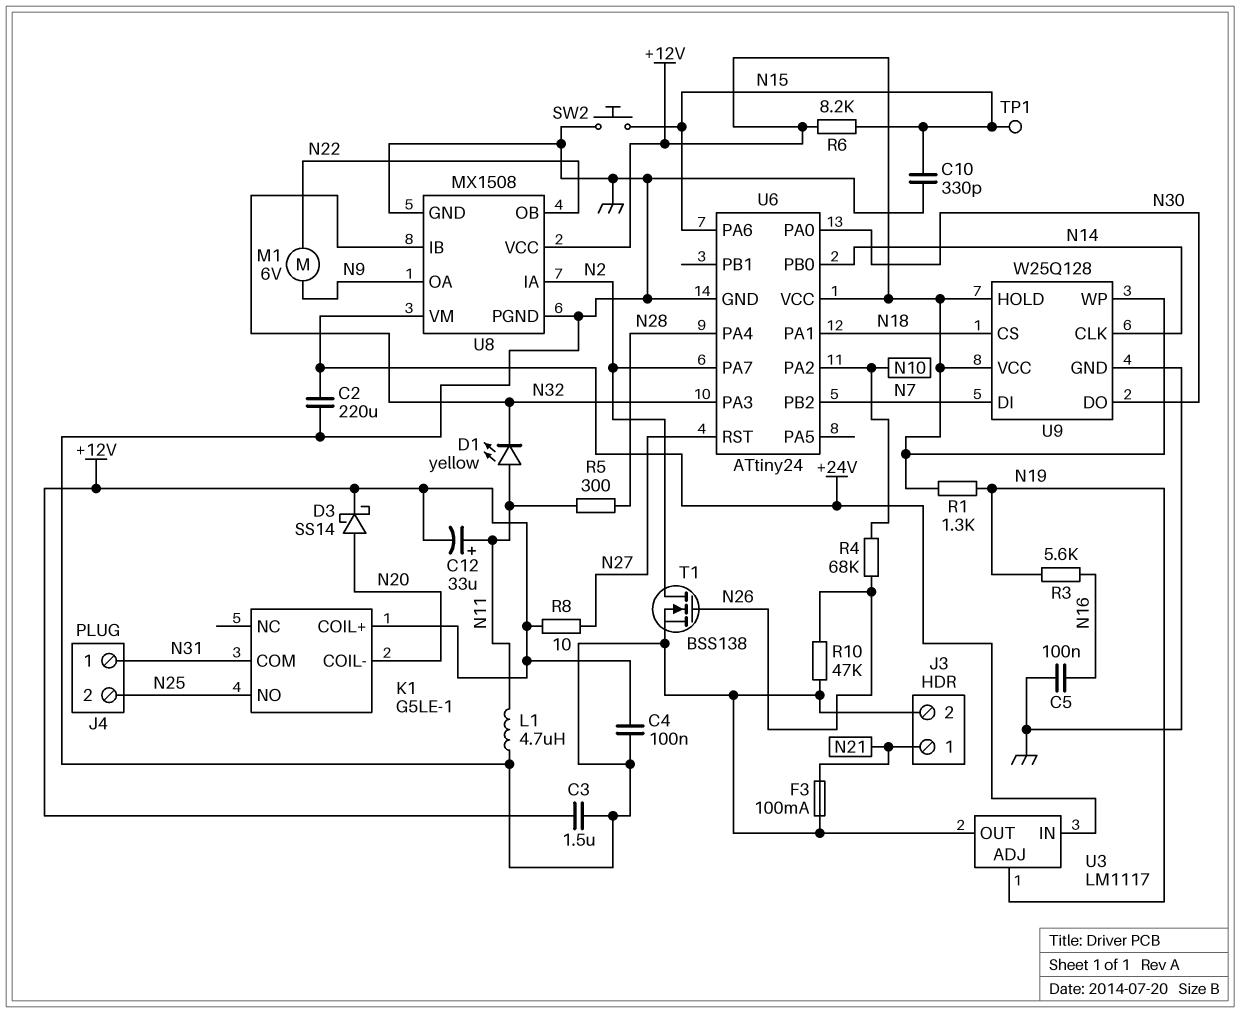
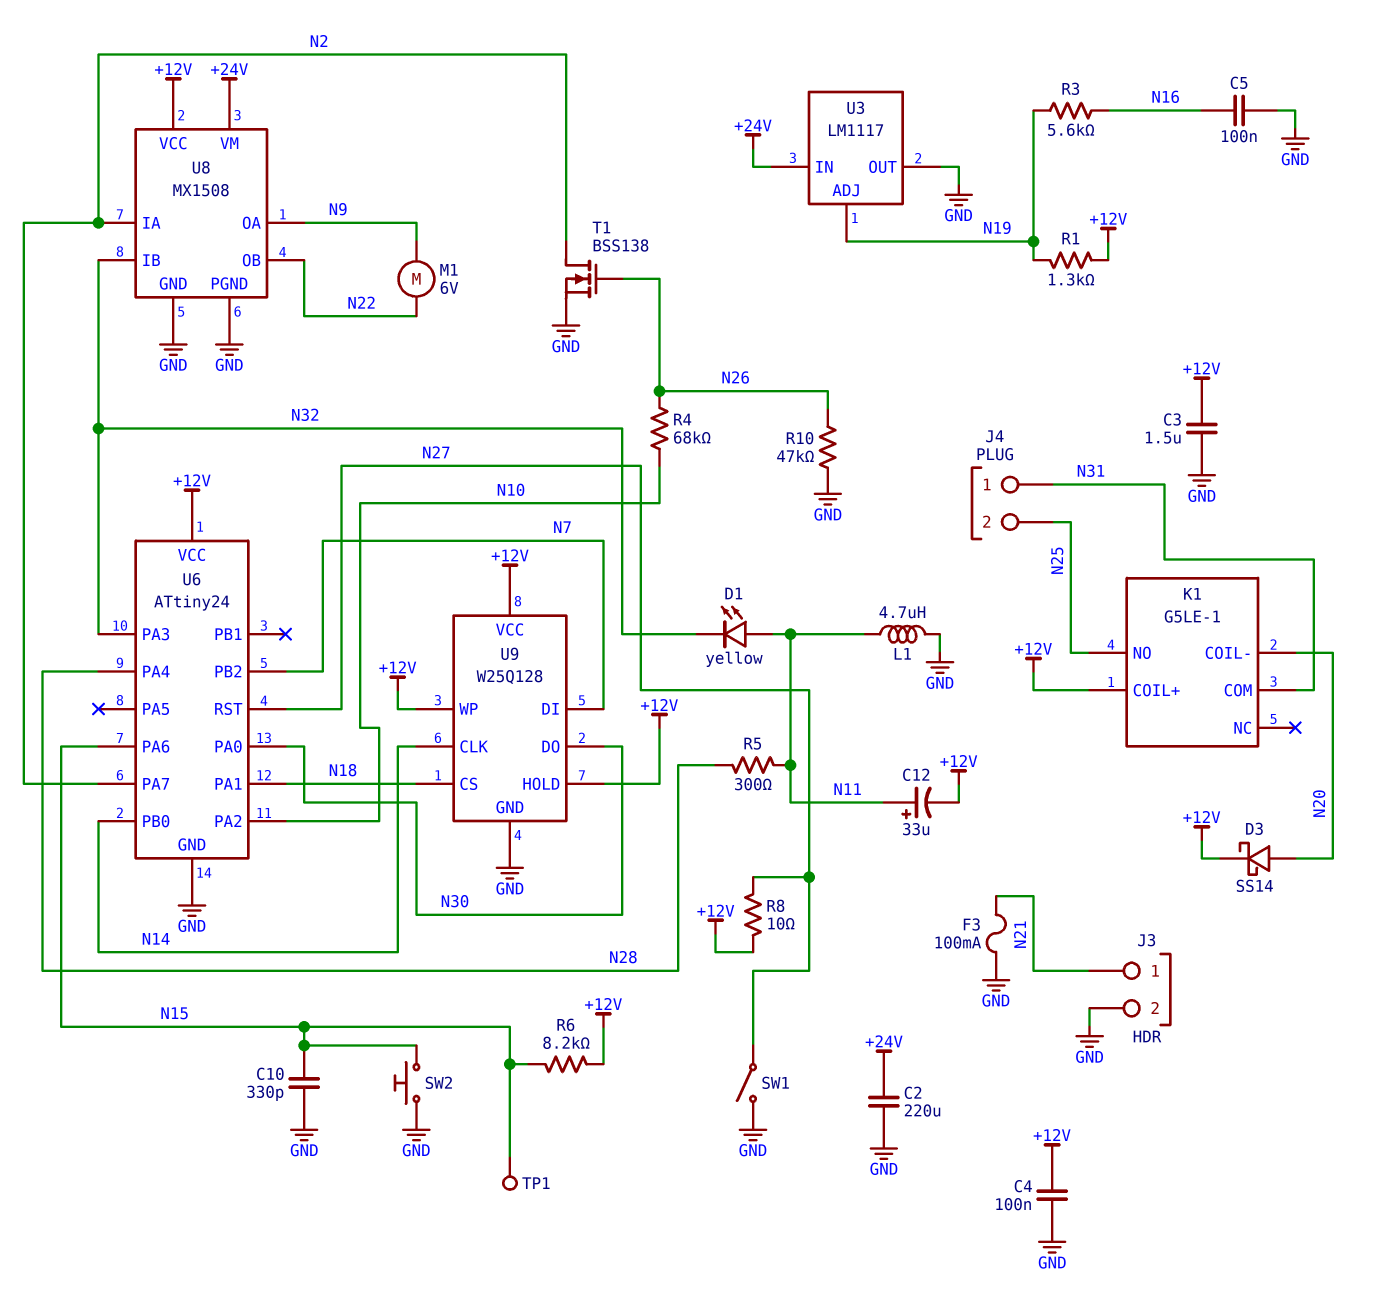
SW1: none -> switch (GND, N27)

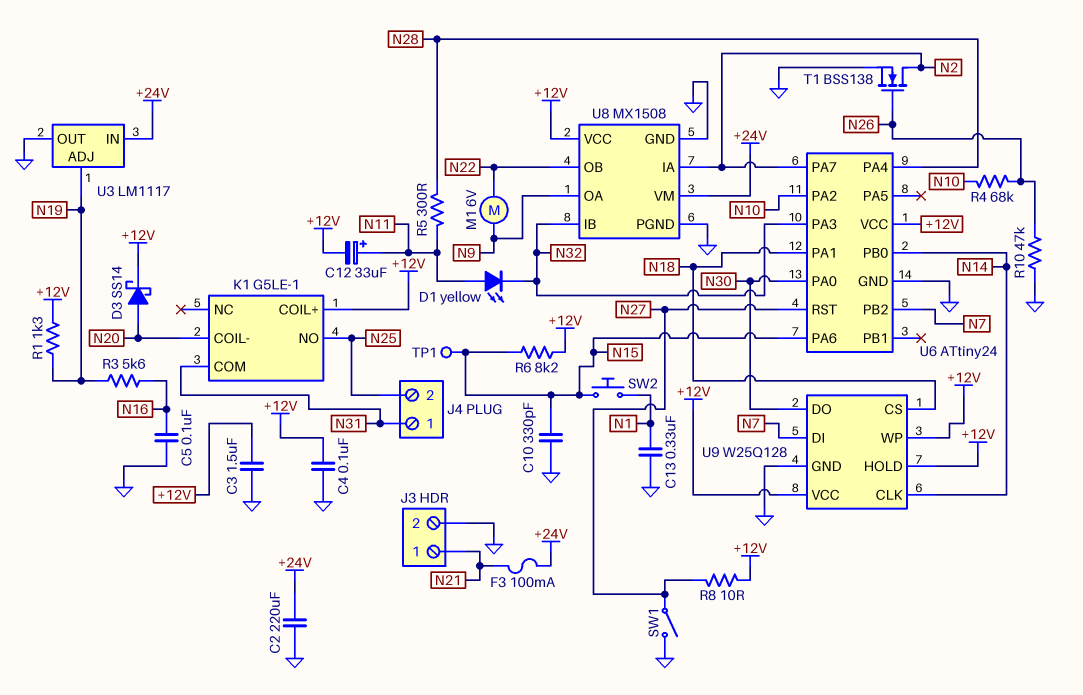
C13: none -> 330nF (GND, N1)
F3: 100mA (GND, N21) -> 100mA (+24V, N21)
L1: 4.7uH (GND, N11) -> none
SW2: button (GND, N15) -> button (N1, N15)

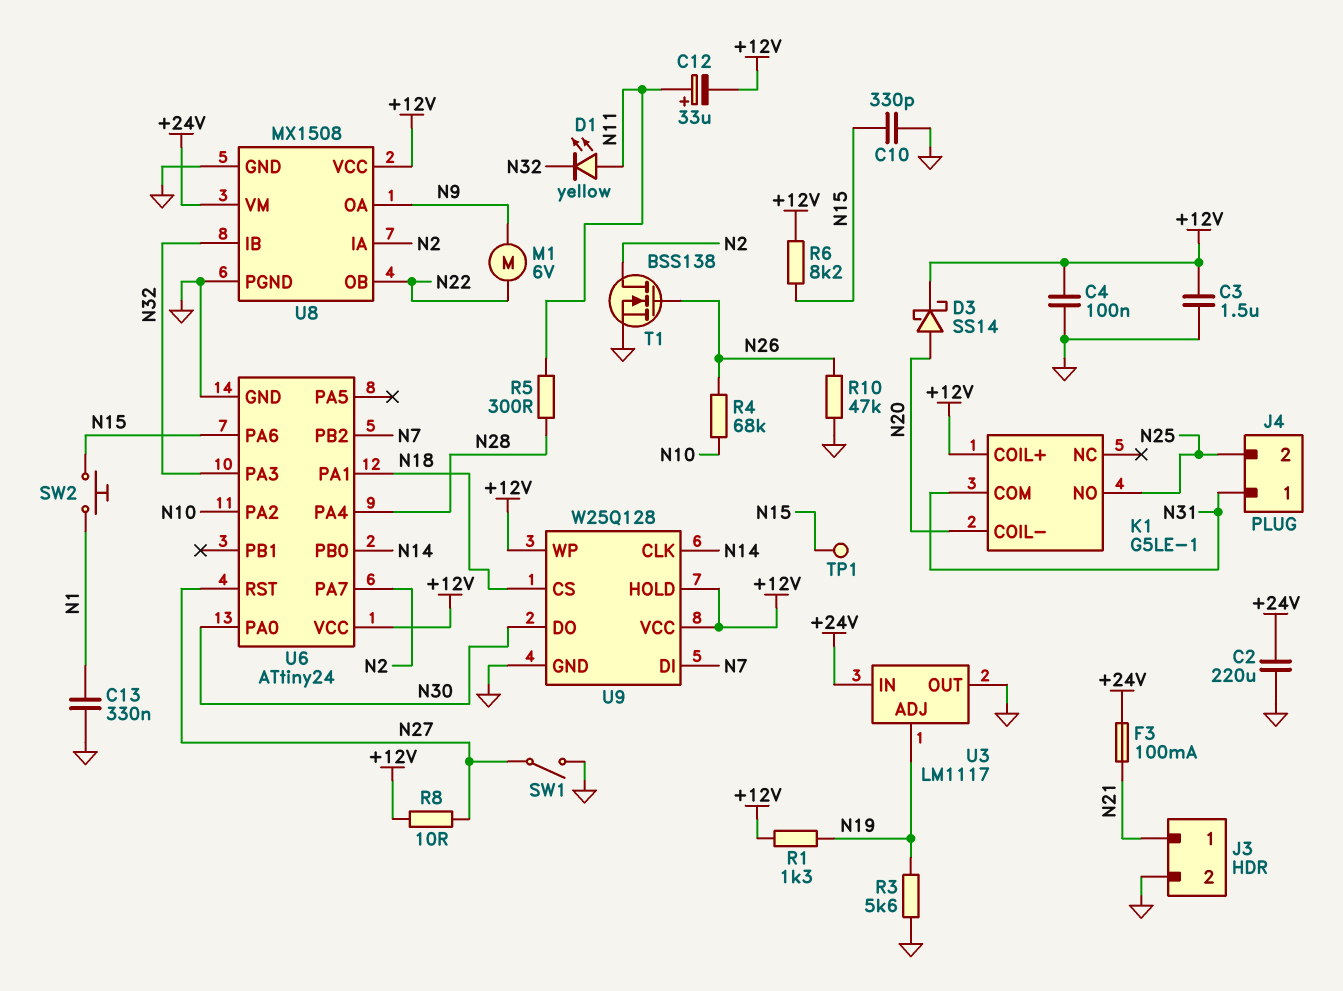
C5: 100nF (GND, N16) -> none
R3: 5.6k (N16, N19) -> 5.6k (GND, N19)

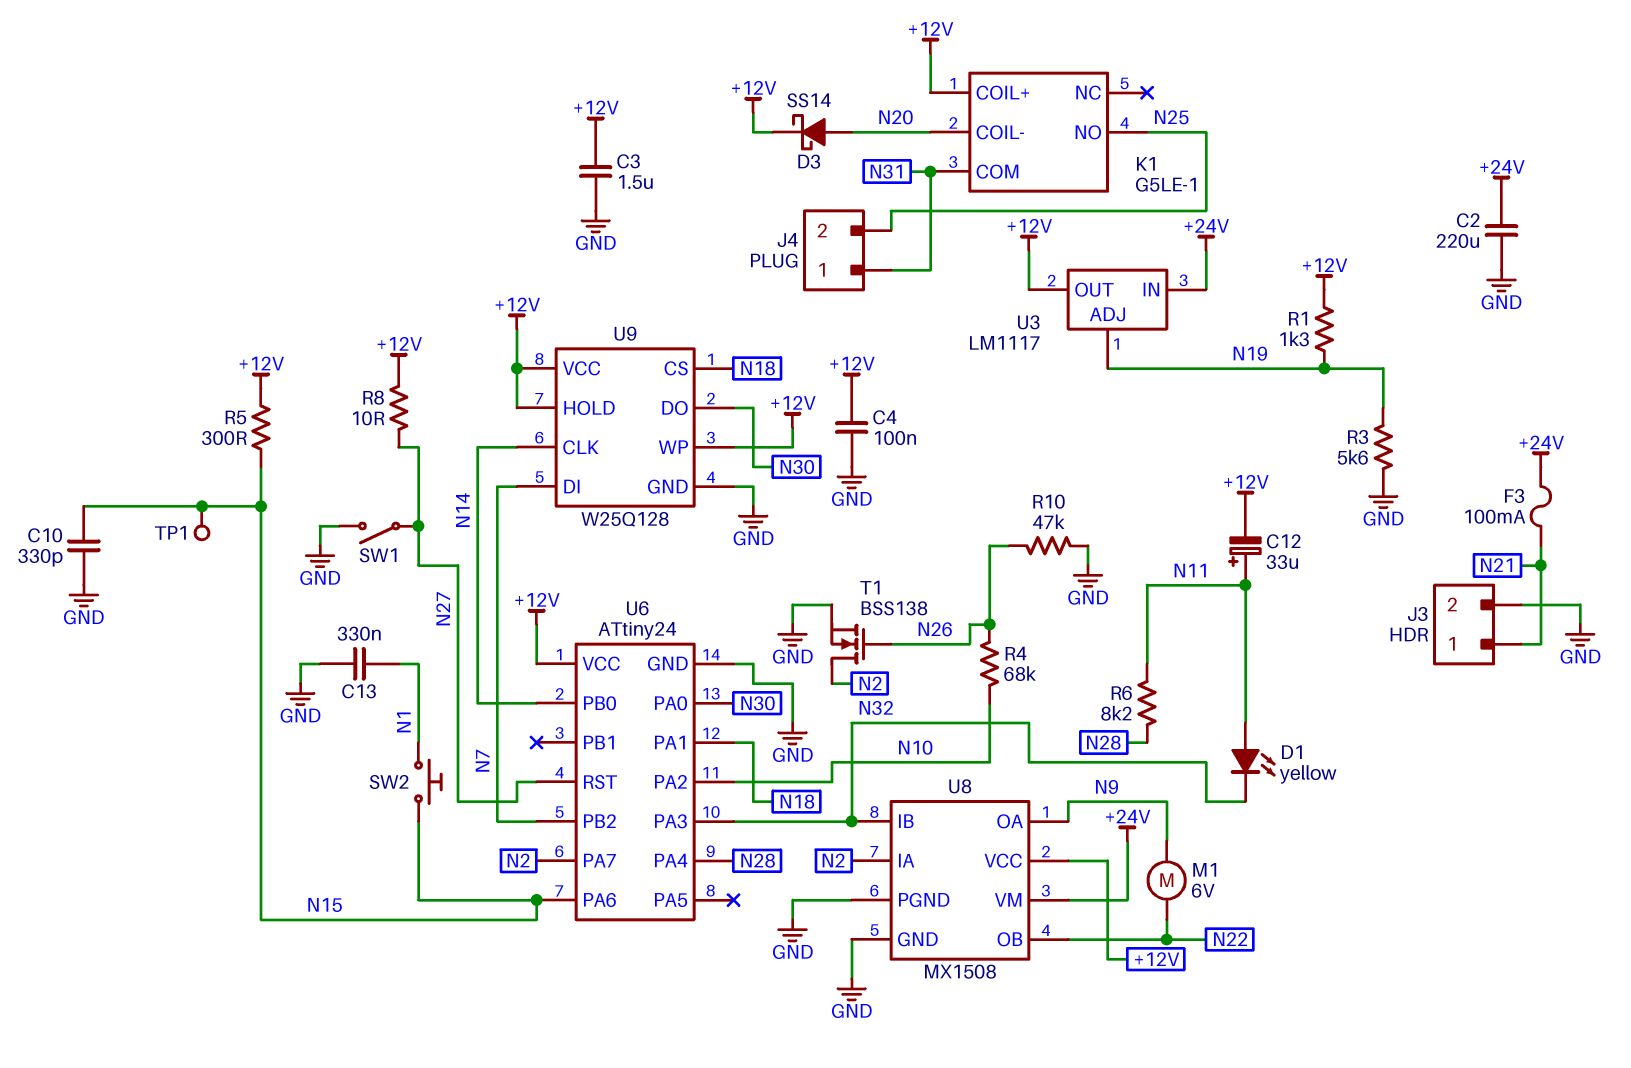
R5: 300 (N11, N28) -> 300 (+12V, N15)
R6: 8.2k (+12V, N15) -> 8.2k (N11, N28)
U3 pin OUT: GND -> +12V

